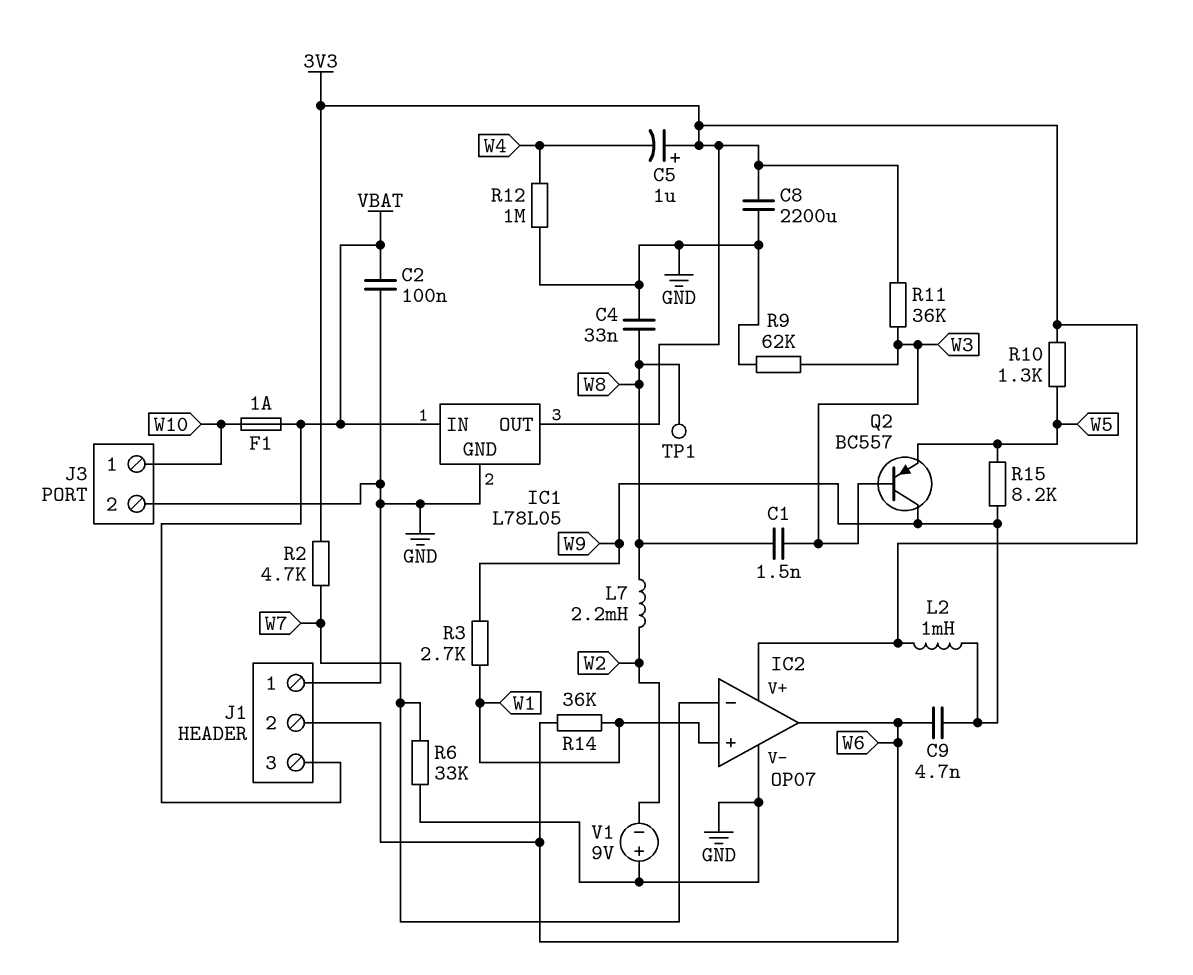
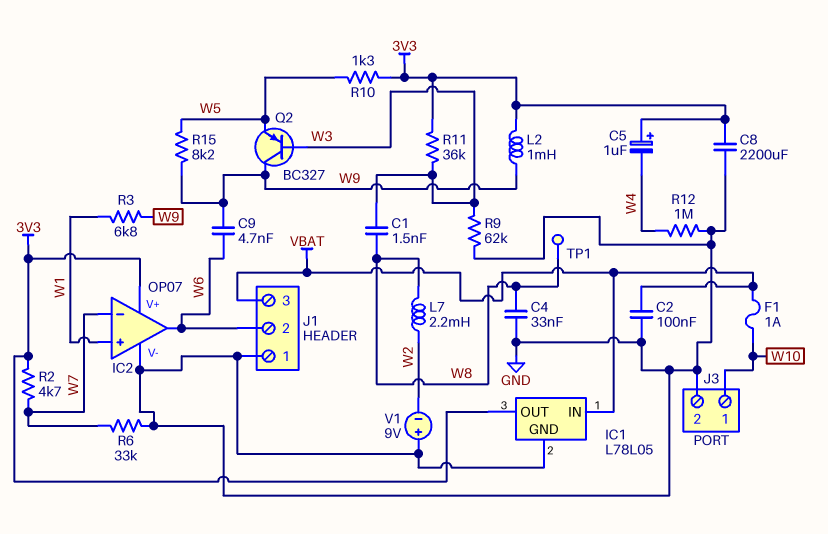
Q2: PNP BC557 (B W3, C W9, E W5) -> PNP BC327 (B W3, C W9, E W5)
R3: 2.7k (W1, W9) -> 6.8k (W1, W9)
R14: 36k (W1, W6) -> none

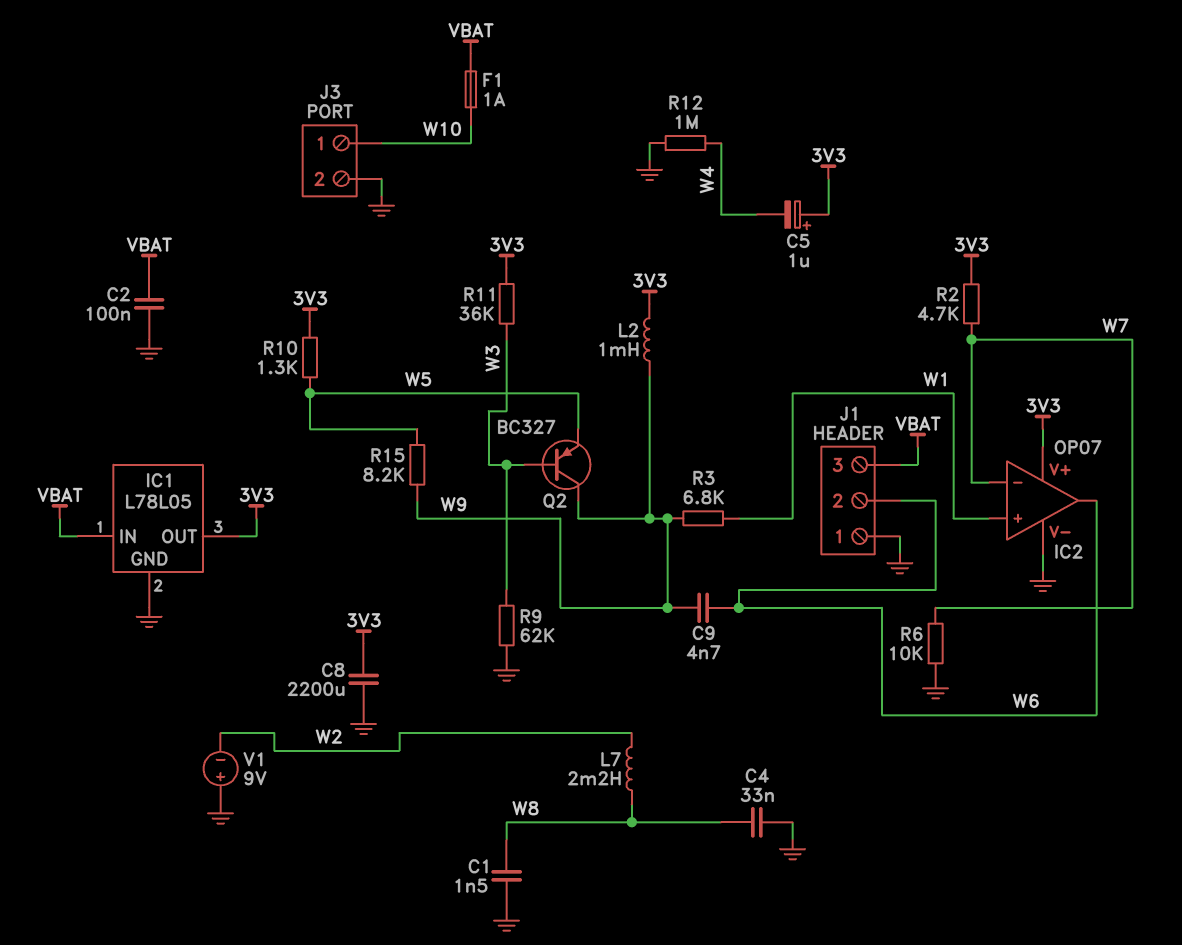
C1: 1.5nF (W3, W8) -> 1.5nF (GND, W8)
R6: 33k (GND, W7) -> 10k (GND, W7)
TP1: test point (W8) -> none

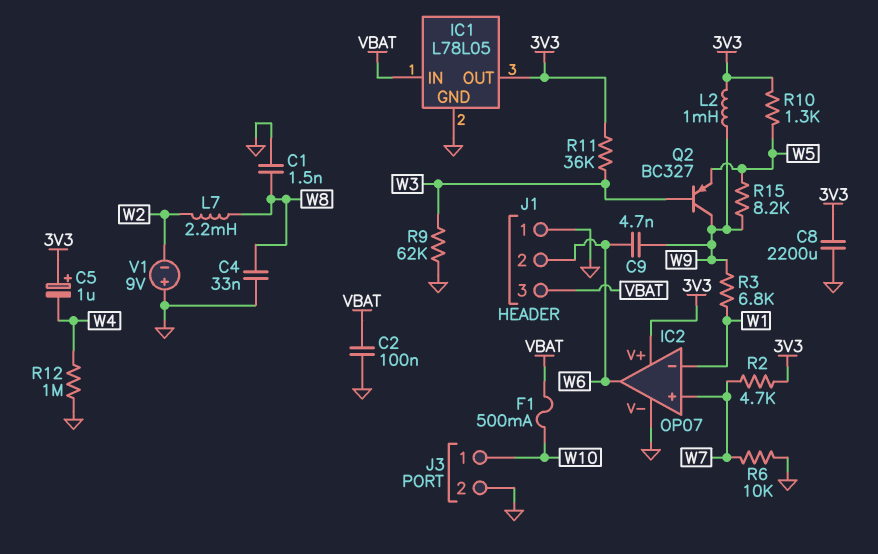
F1: 1A (VBAT, W10) -> 500mA (VBAT, W10)
IC2 pin in+: W1 -> W7
IC2 pin in-: W7 -> W1

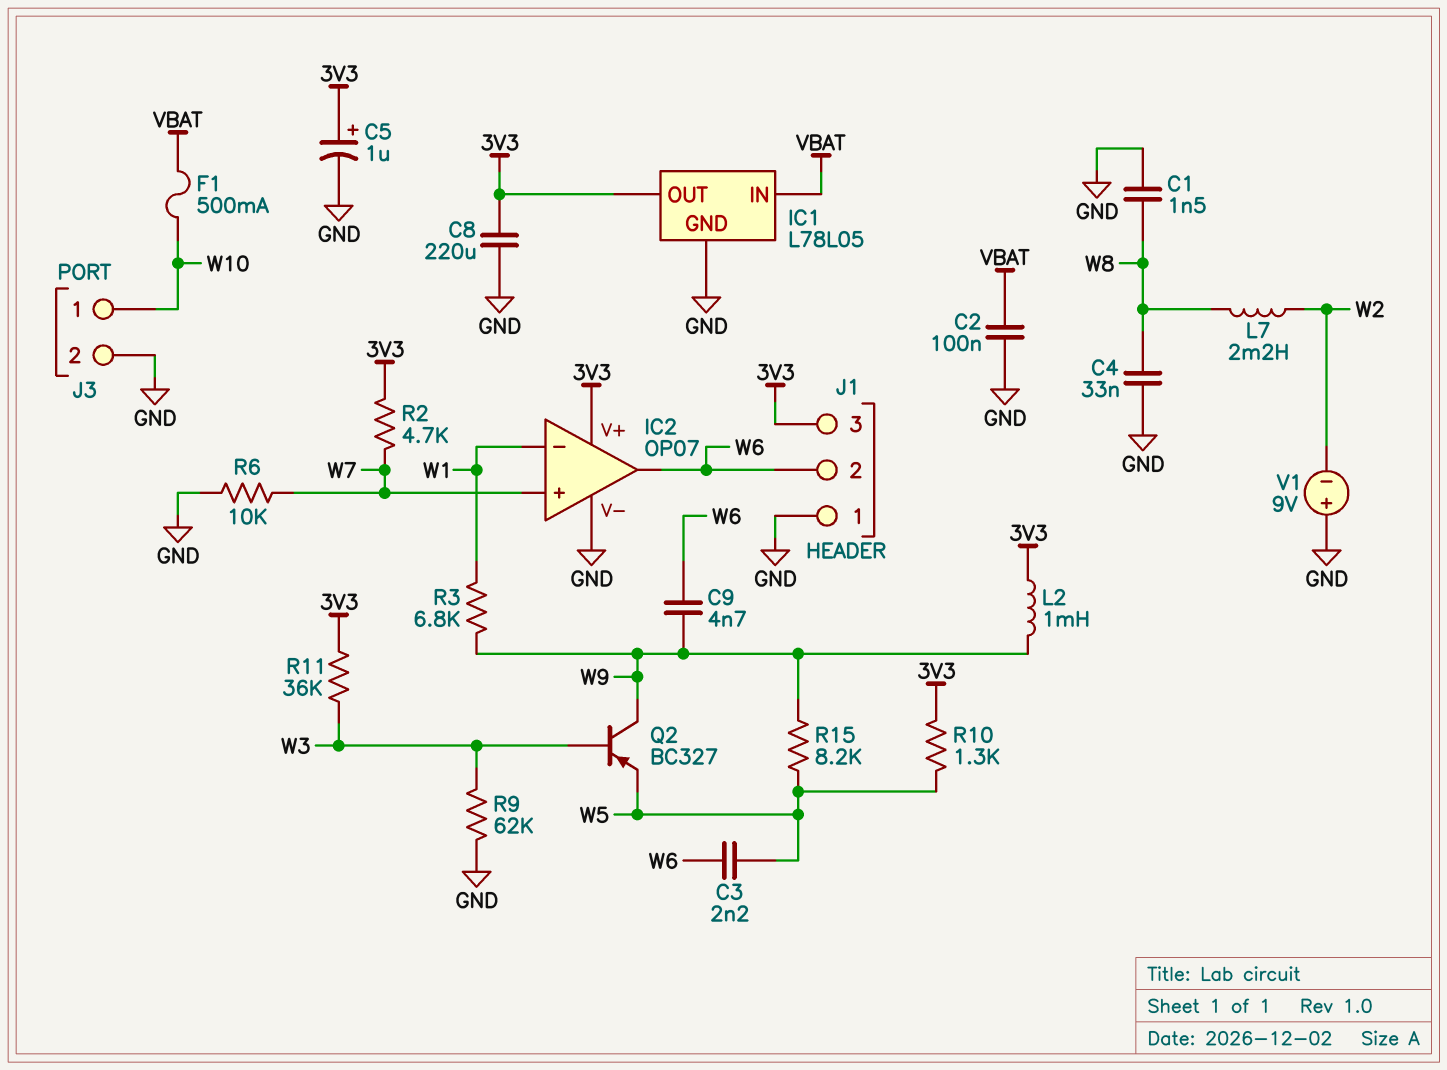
C3: none -> 2.2nF (W5, W6)
C5: 1uF (plus 3V3, minus W4) -> 1uF (plus 3V3, minus GND)
C8: 2200uF (3V3, GND) -> 220uF (3V3, GND)
J1 pin 3: VBAT -> 3V3
R12: 1M (GND, W4) -> none

